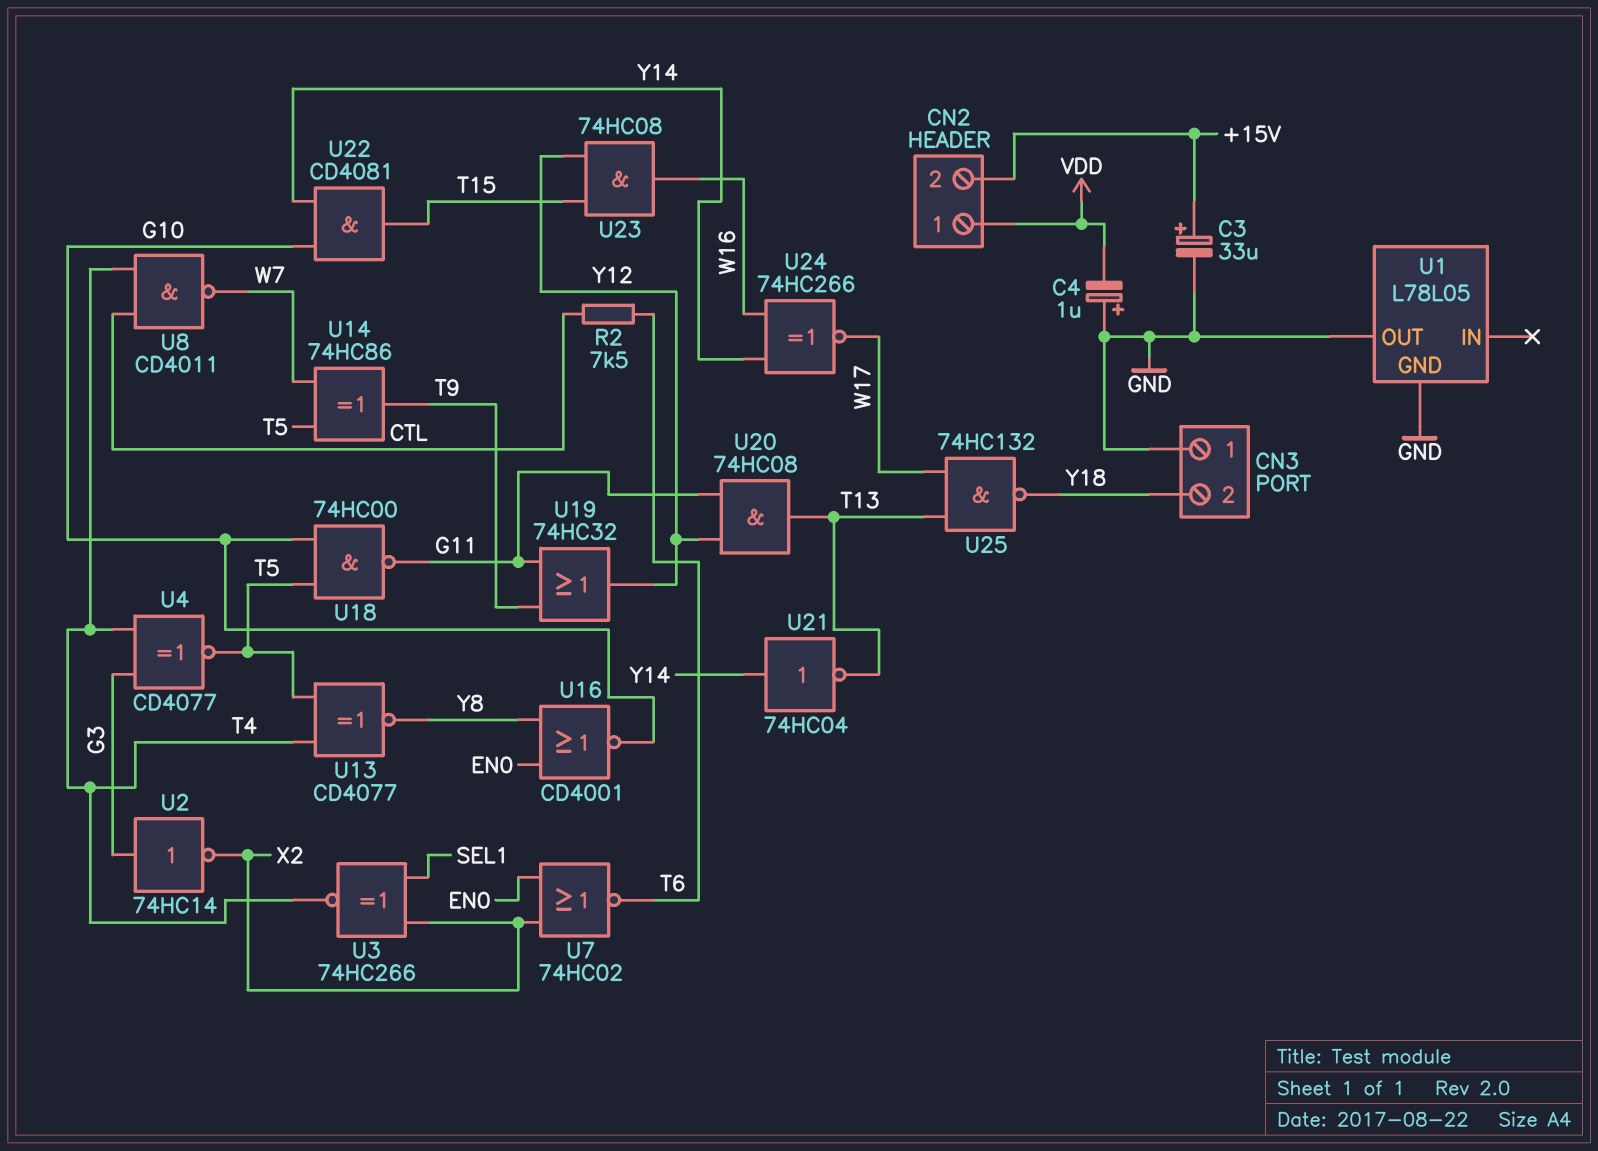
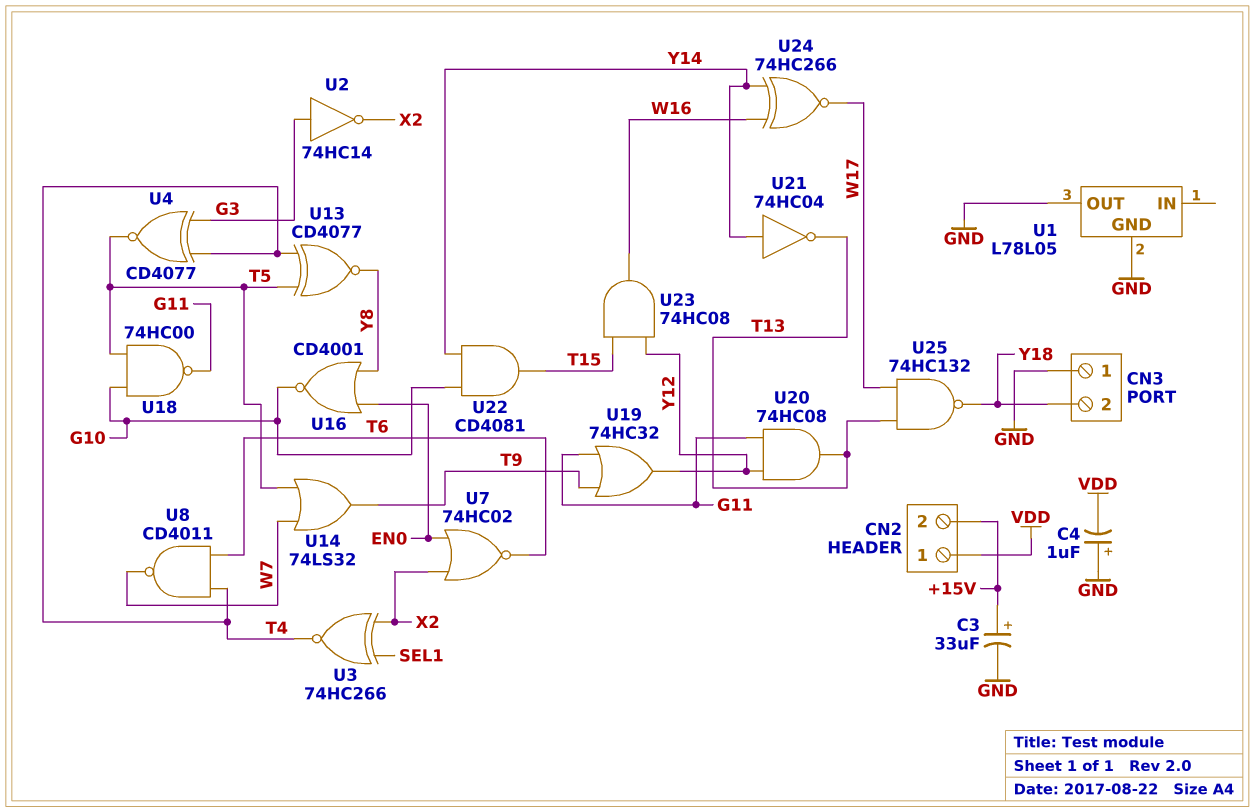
R2: 7.5k (CTL, T6) -> none
U8: NAND CD4011 (in CTL, in T4, out W7) -> NAND CD4011 (in T4, in T6, out W7)
U14: XOR 74HC86 (in T5, in W7, out T9) -> OR 74LS32 (in T5, in W7, out T9)

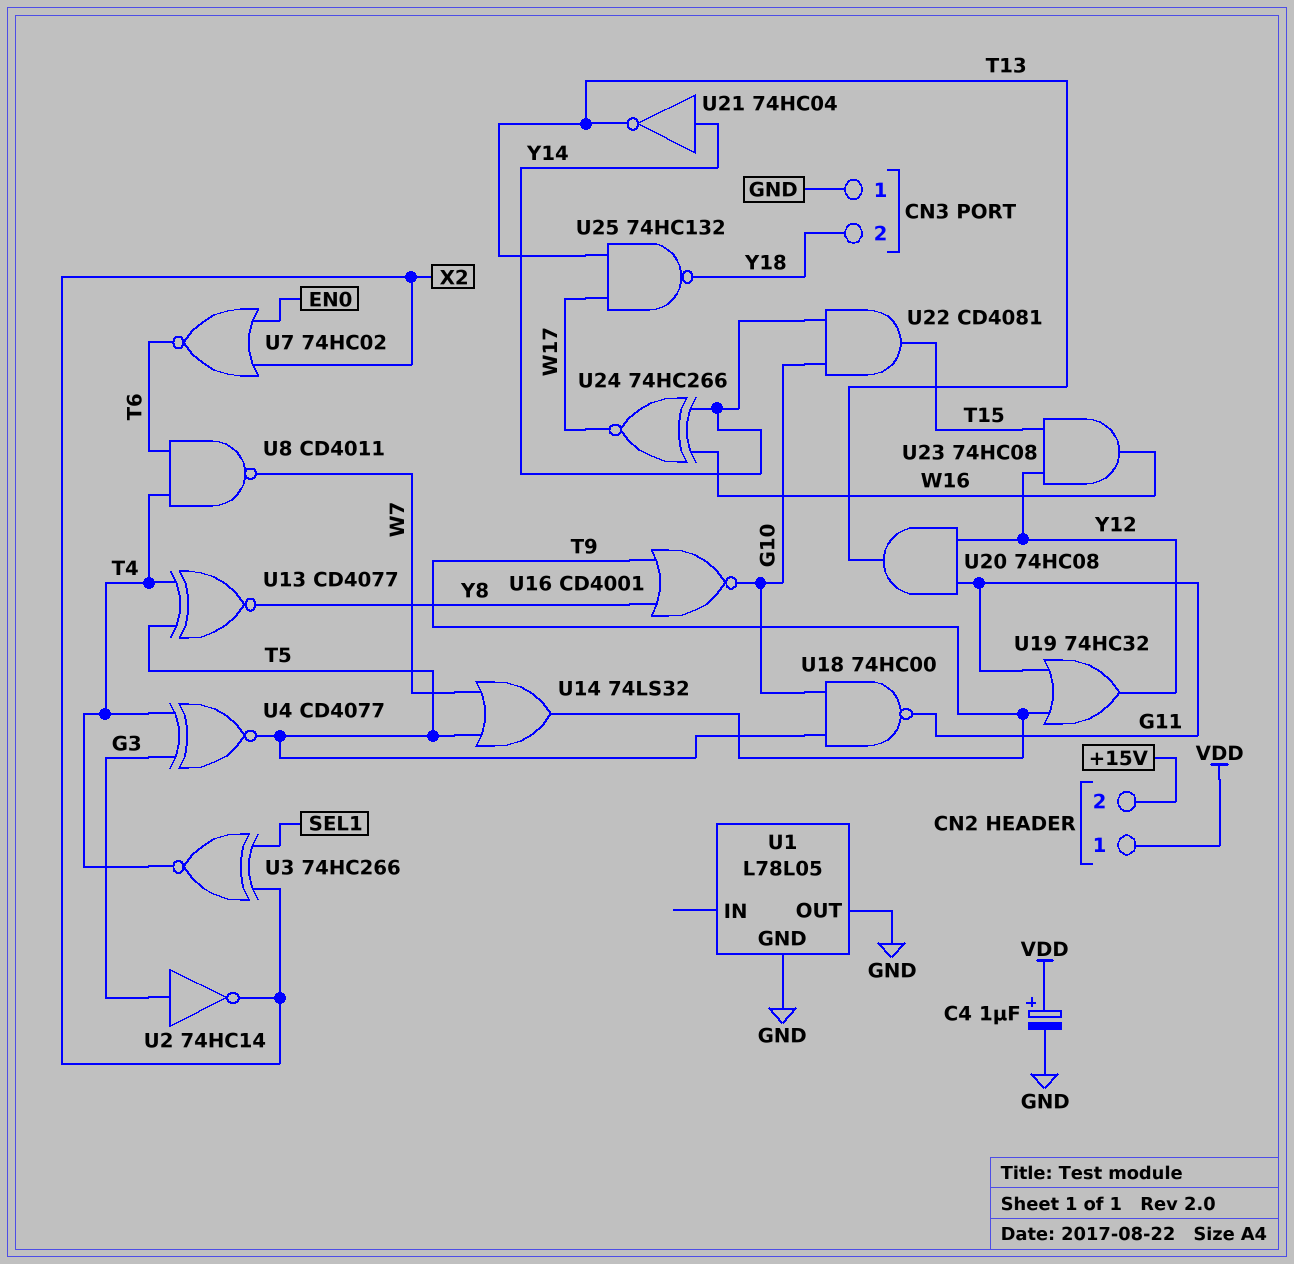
C3: 33uF (plus +15V, minus GND) -> none
C4: 1uF (plus GND, minus VDD) -> 1uF (plus VDD, minus GND)
U16: NOR CD4001 (in EN0, in Y8, out G10) -> NOR CD4001 (in T9, in Y8, out G10)

